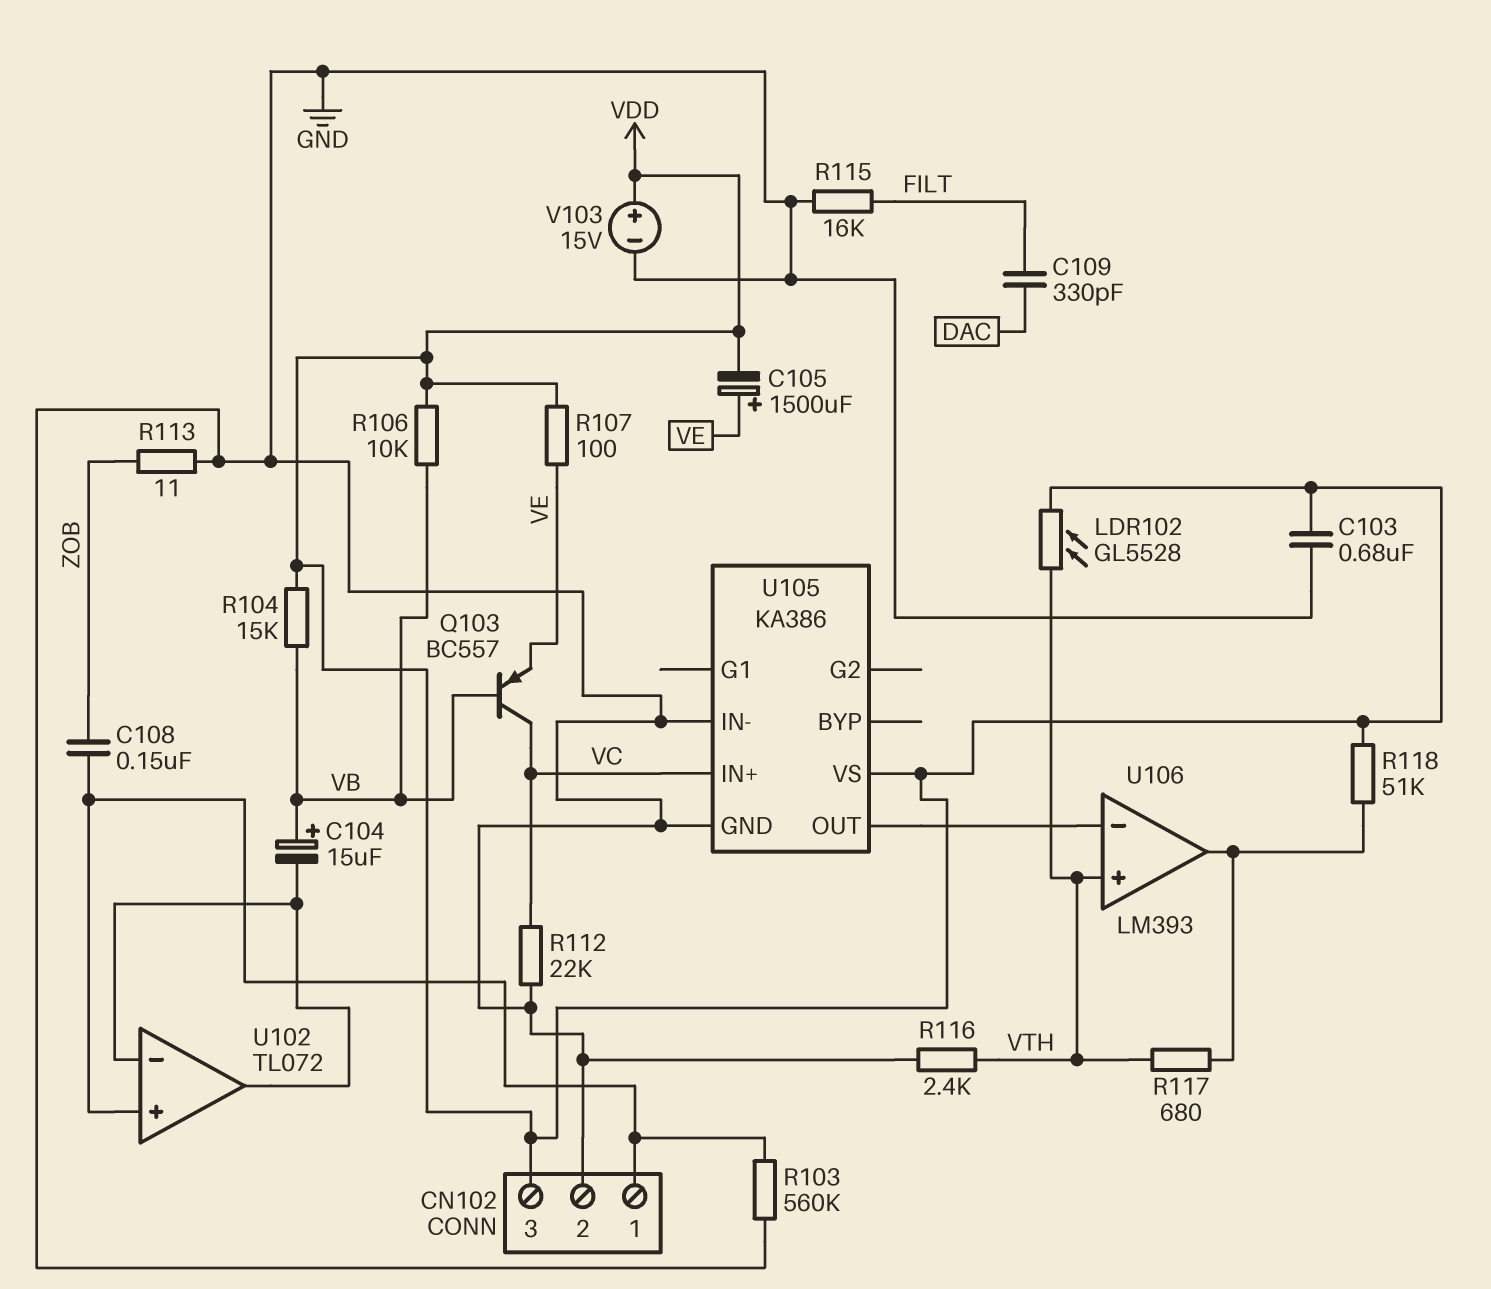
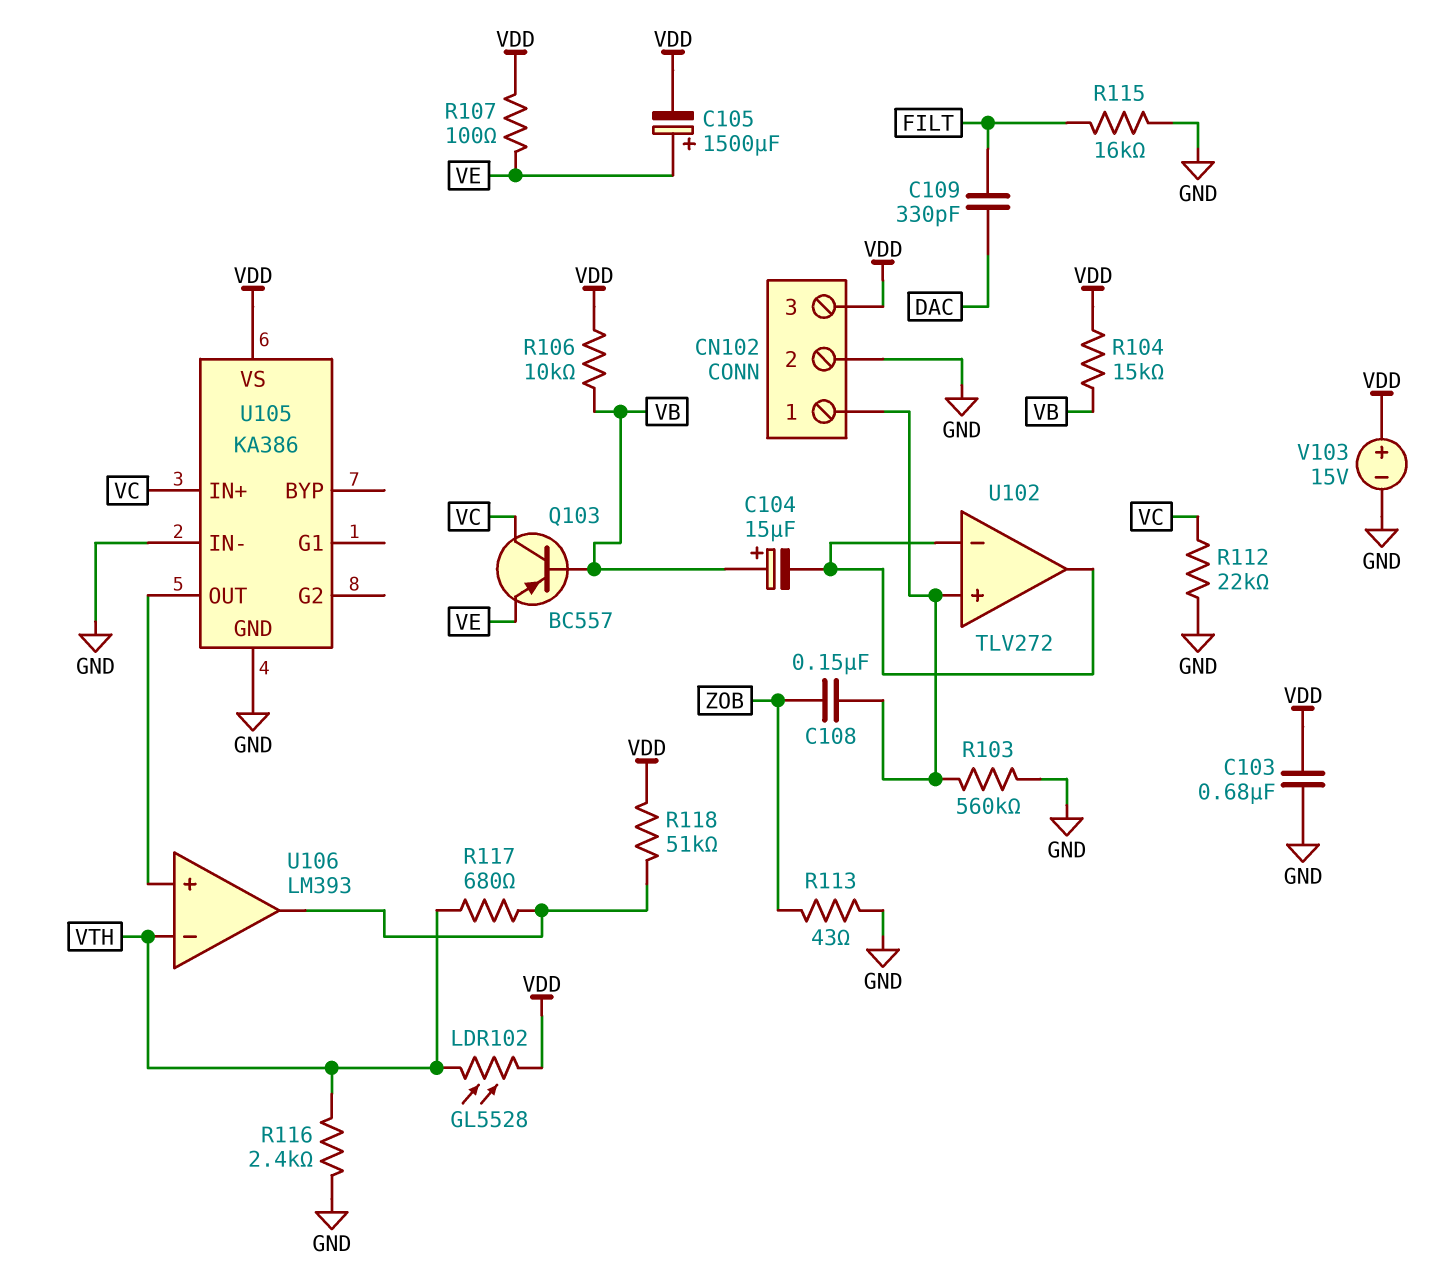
R113: 11 (GND, ZOB) -> 43 (GND, ZOB)
U102: TL072 -> TLV272
U106 pin in+: VTH -> U105/OUT
U106 pin in-: U105/OUT -> VTH

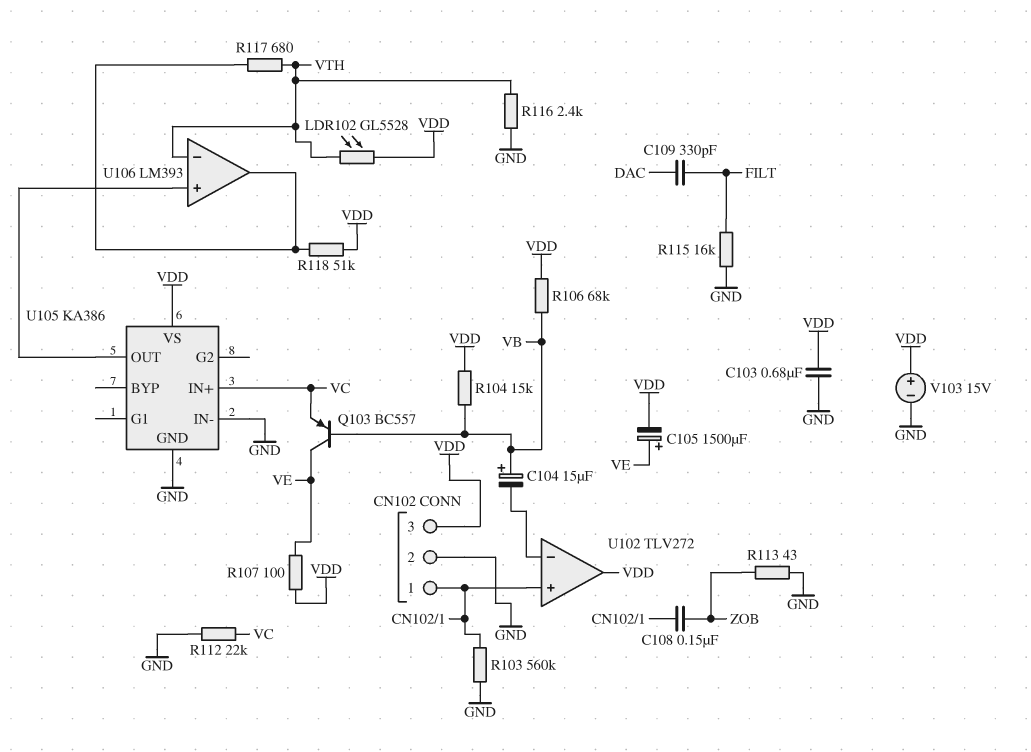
Q103: PNP BC557 (B VB, C VC, E VE) -> PNP BC557 (B VB, C VE, E VC)
R106: 10k (VB, VDD) -> 68k (VB, VDD)
U102 pin out: U102/in- -> VDD

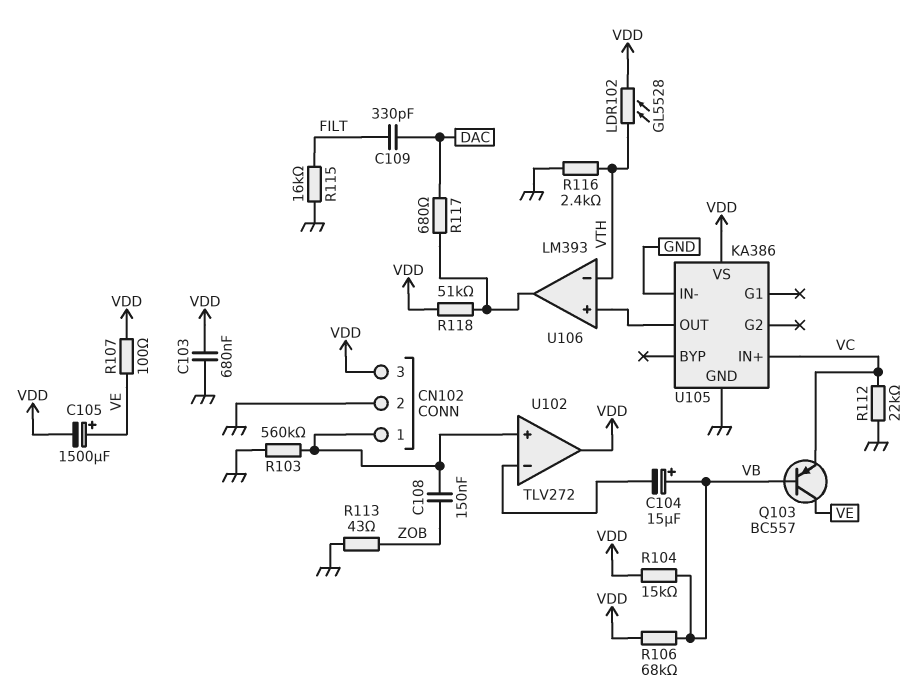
R117: 680 (U106/out, VTH) -> 680 (DAC, U106/out)
V103: 15V (plus VDD, minus GND) -> none

